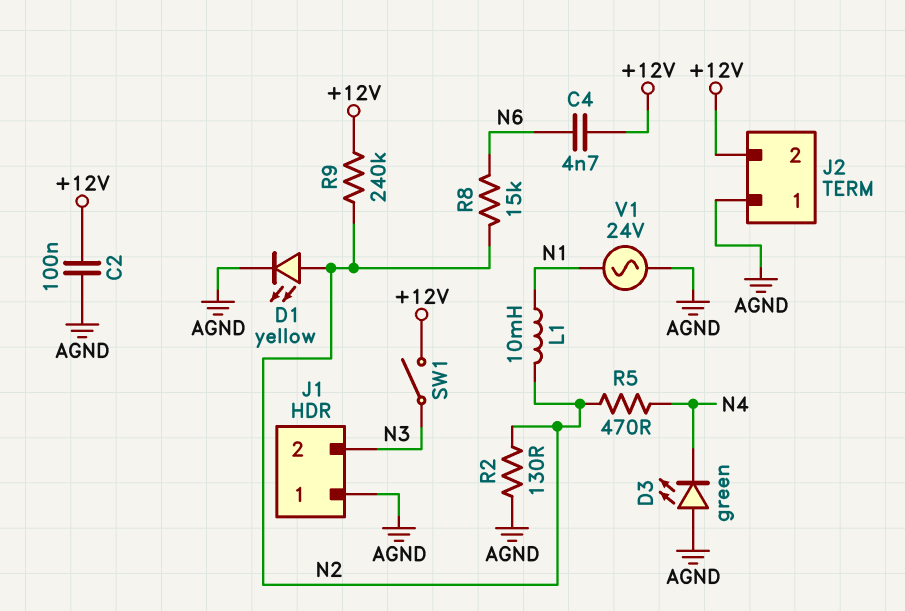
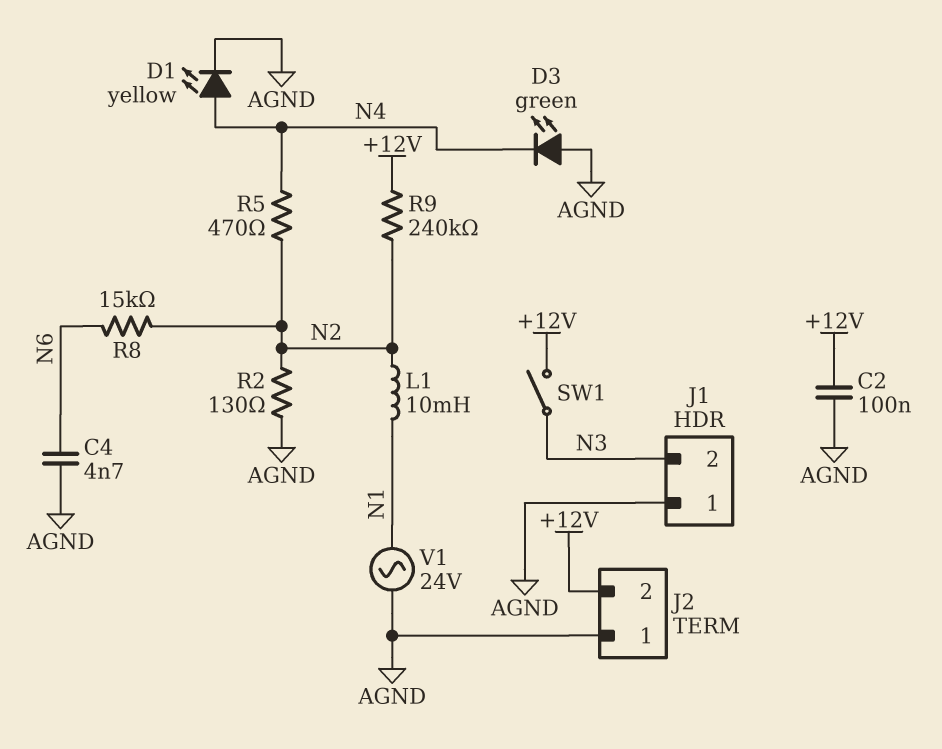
C4: 4.7nF (+12V, N6) -> 4.7nF (AGND, N6)
D1: LED yellow (A N2, K AGND) -> LED yellow (A N4, K AGND)

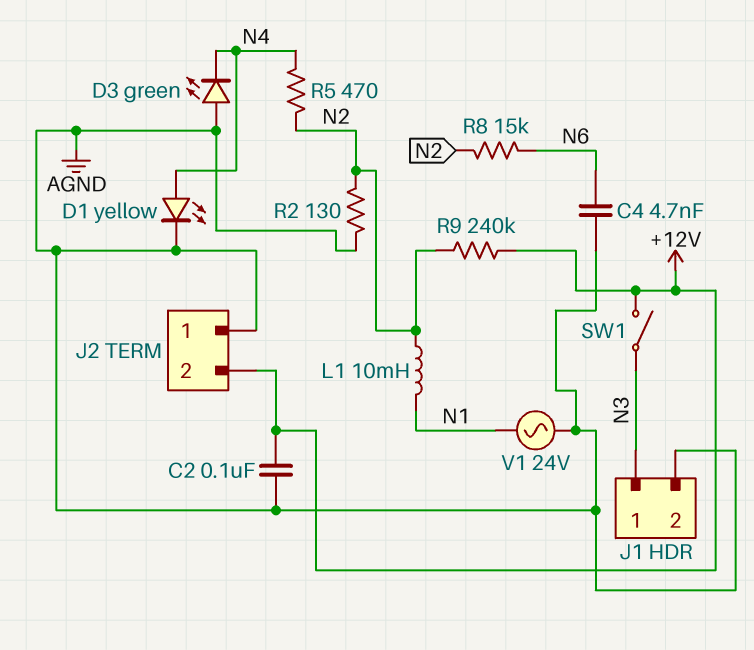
J1 pin 1: AGND -> N3
J1 pin 2: N3 -> AGND

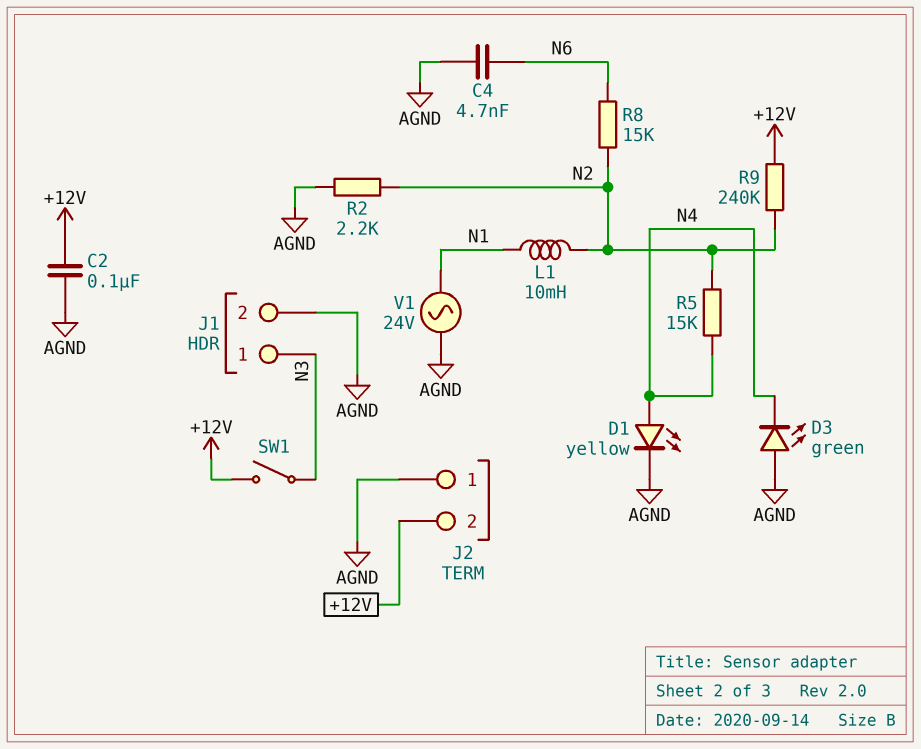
R2: 130 (AGND, N2) -> 2.2k (AGND, N2)
R5: 470 (N2, N4) -> 15k (N2, N4)

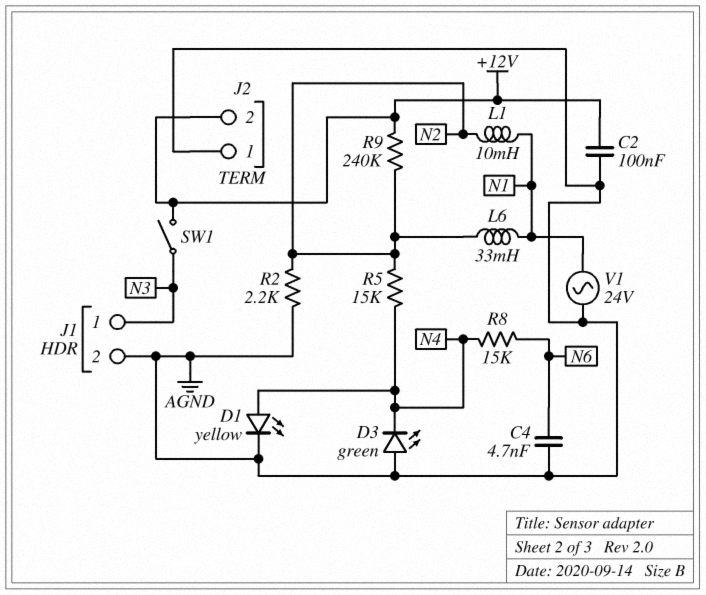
L6: none -> 33mH (N1, N2)
R8: 15k (N2, N6) -> 15k (N4, N6)

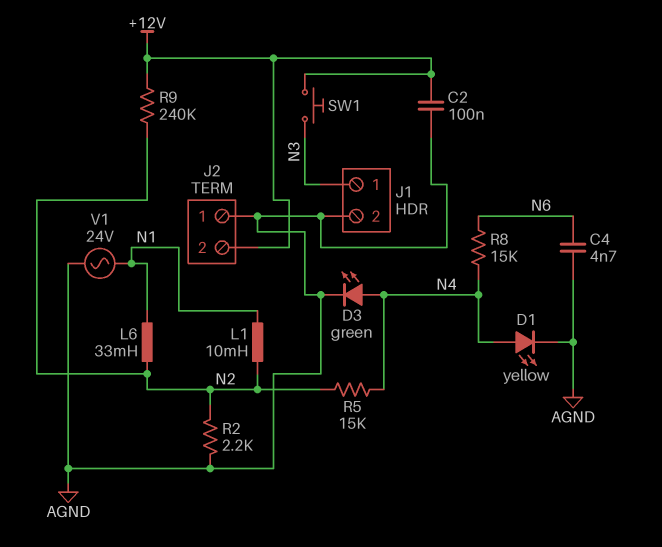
D3: LED green (A AGND, K N4) -> LED green (A N4, K AGND)
SW1: switch (+12V, N3) -> button (+12V, N3)

